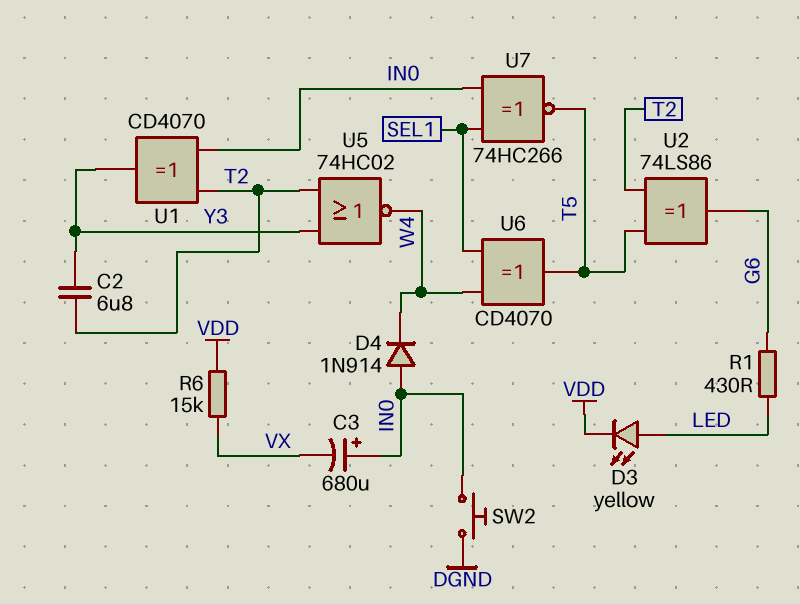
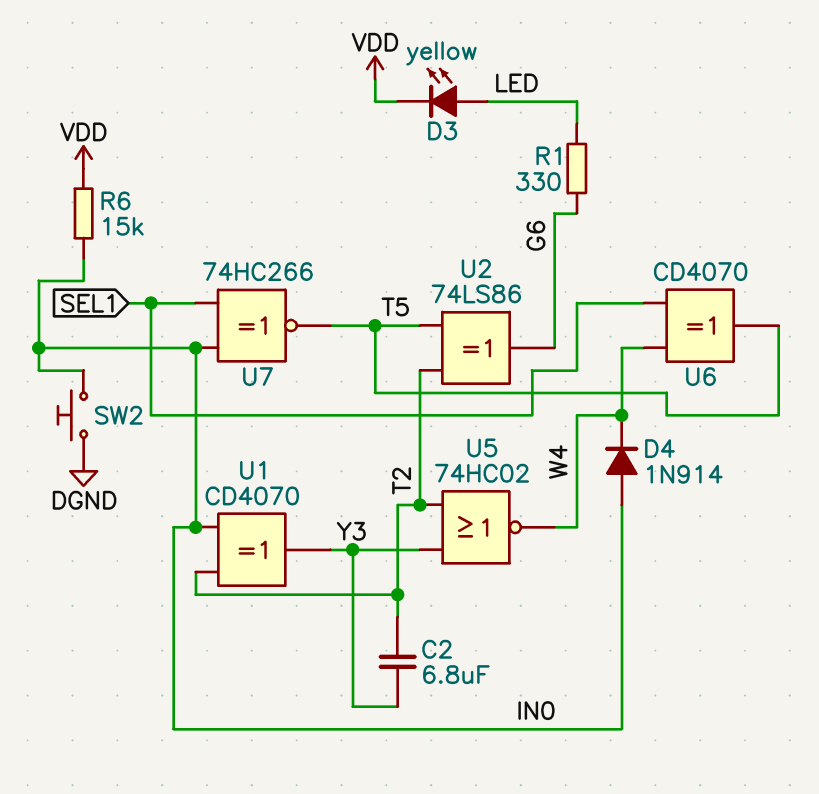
C3: 680uF (plus IN0, minus VX) -> none
R1: 430 (G6, LED) -> 330 (G6, LED)
R6: 15k (VDD, VX) -> 15k (IN0, VDD)

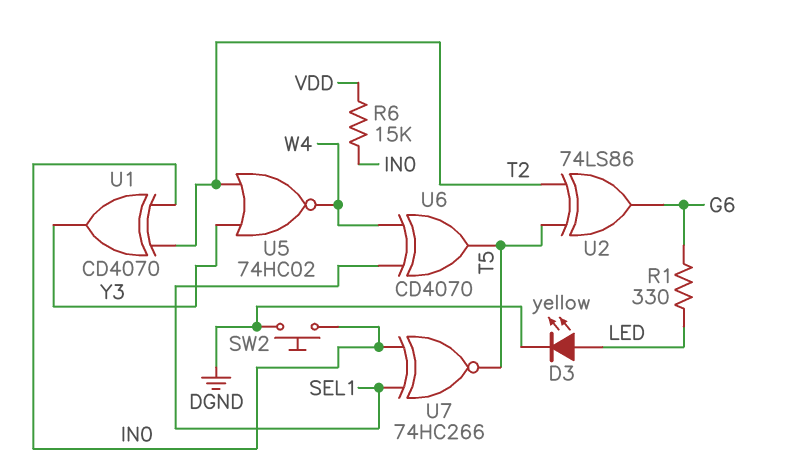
C2: 6.8uF (T2, Y3) -> none
D3: LED yellow (A LED, K VDD) -> LED yellow (A LED, K DGND)
D4: diode 1N914 (A IN0, K W4) -> none

